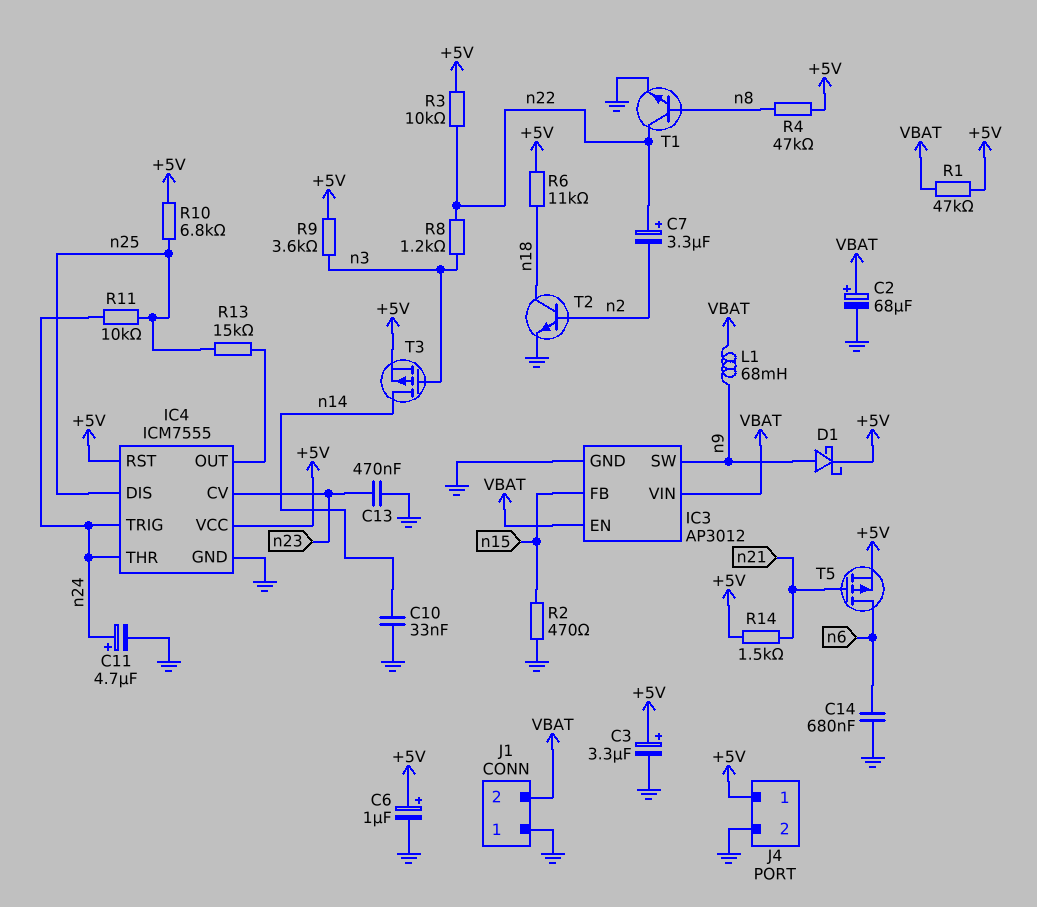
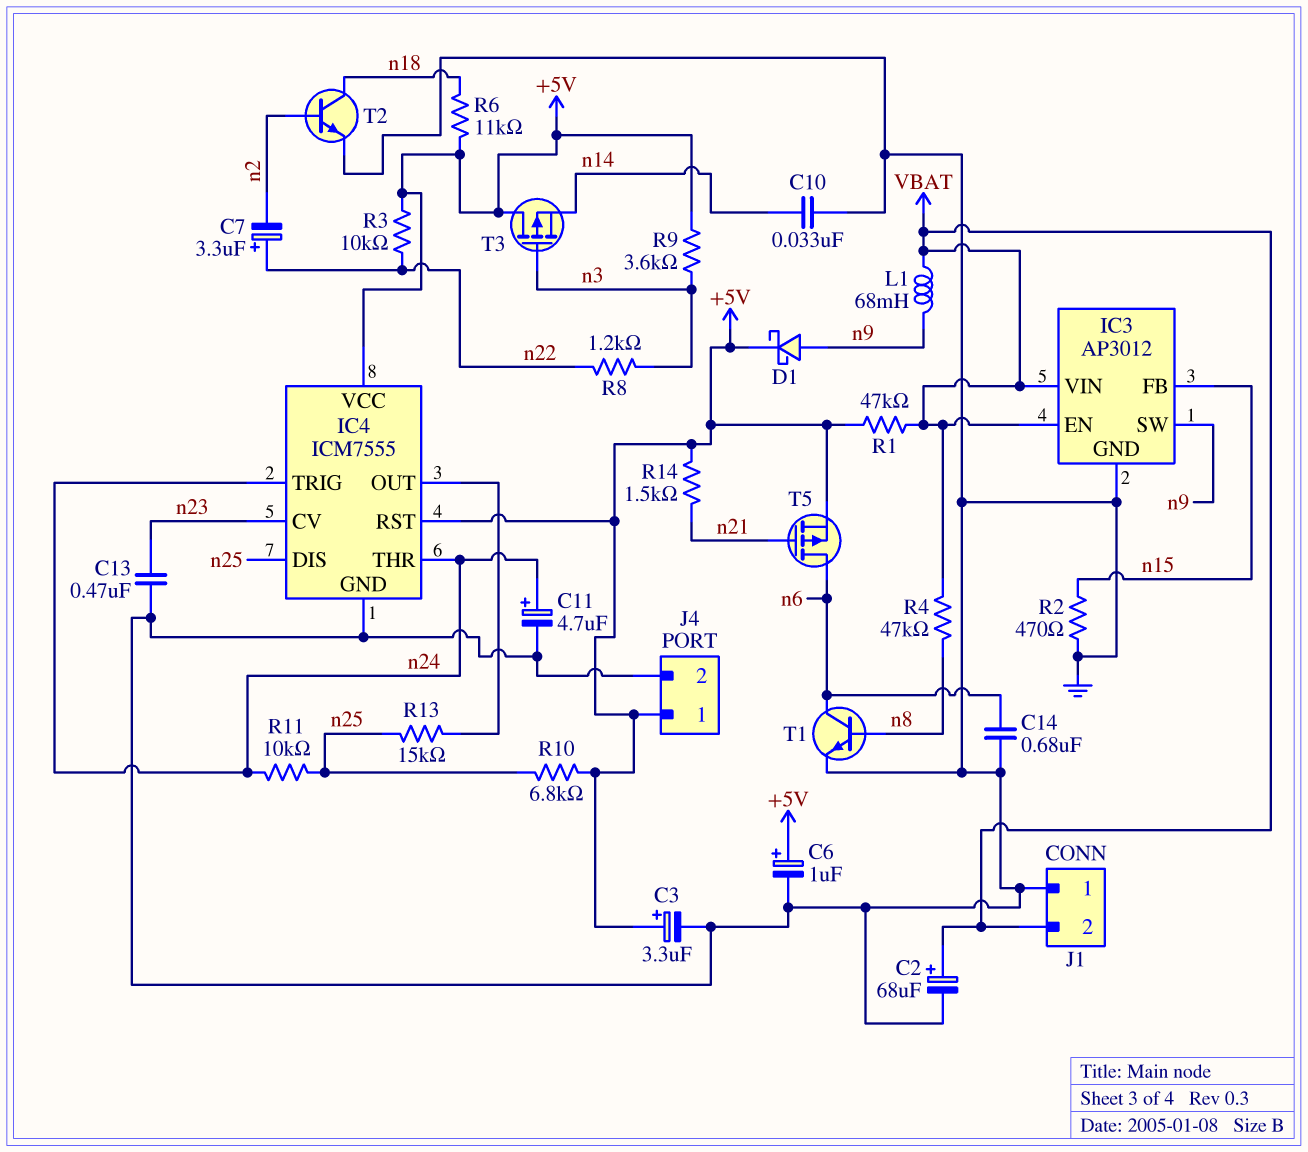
R4: 47k (+5V, n8) -> 47k (VBAT, n8)
T1: NPN (B n8, C n22, E GND) -> NPN (B n8, C n6, E GND)
T3: PMOS (G n3, D n14, S +5V) -> PMOS (G n3, D +5V, S n14)

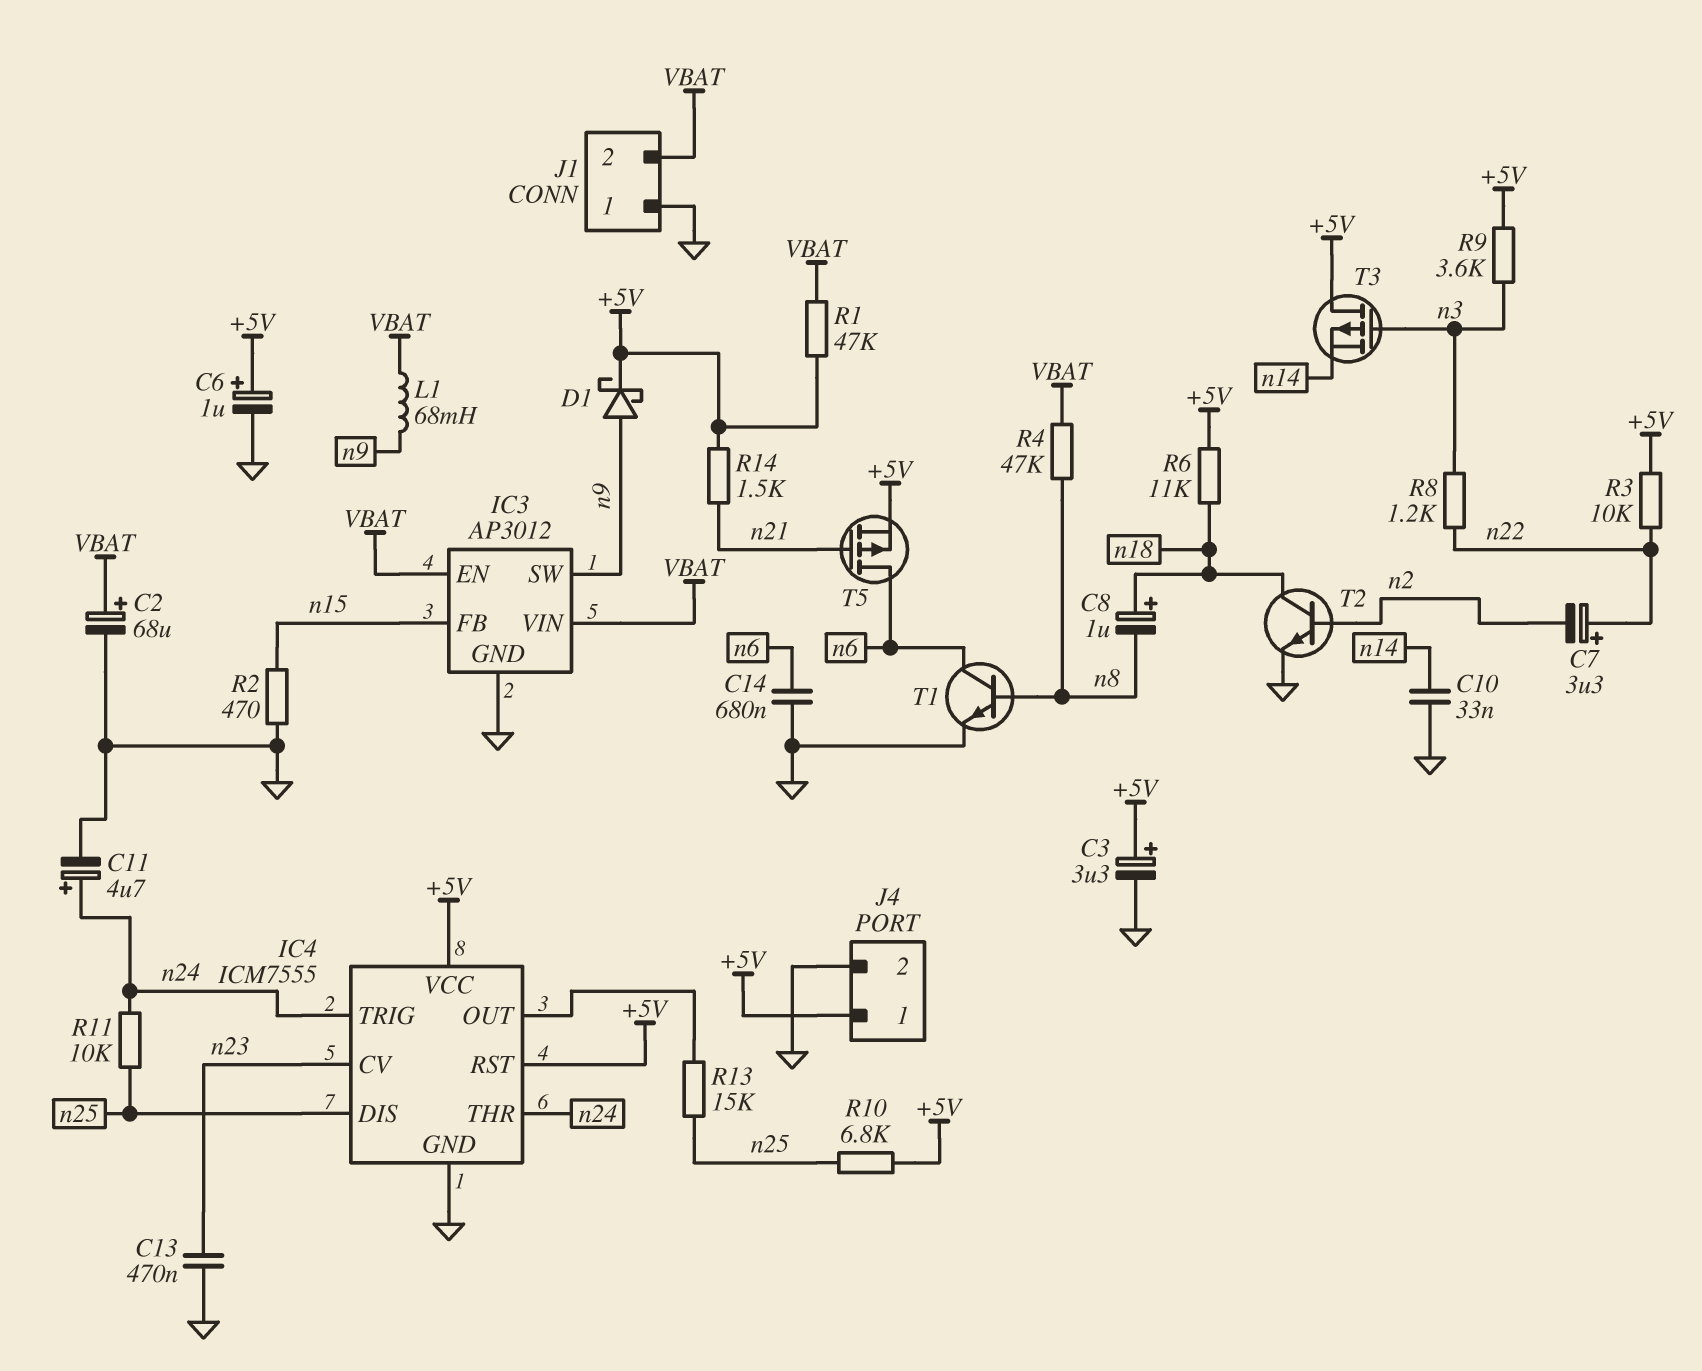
C8: none -> 1uF (plus n18, minus n8)

